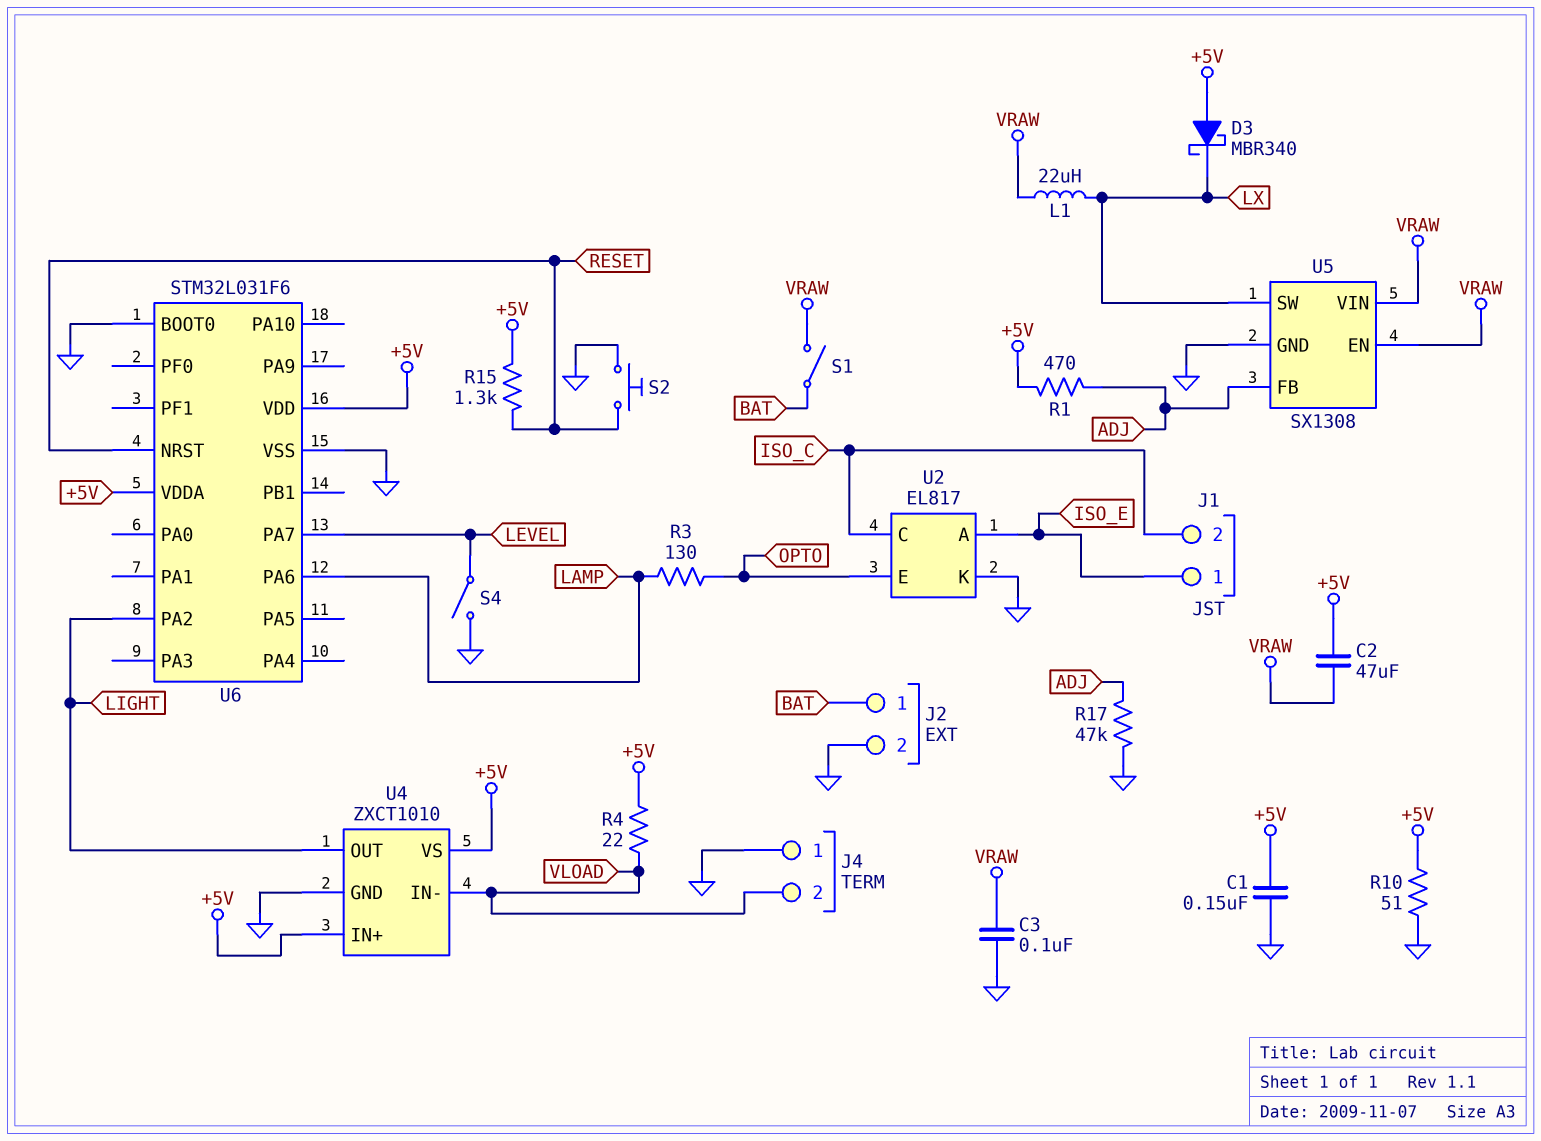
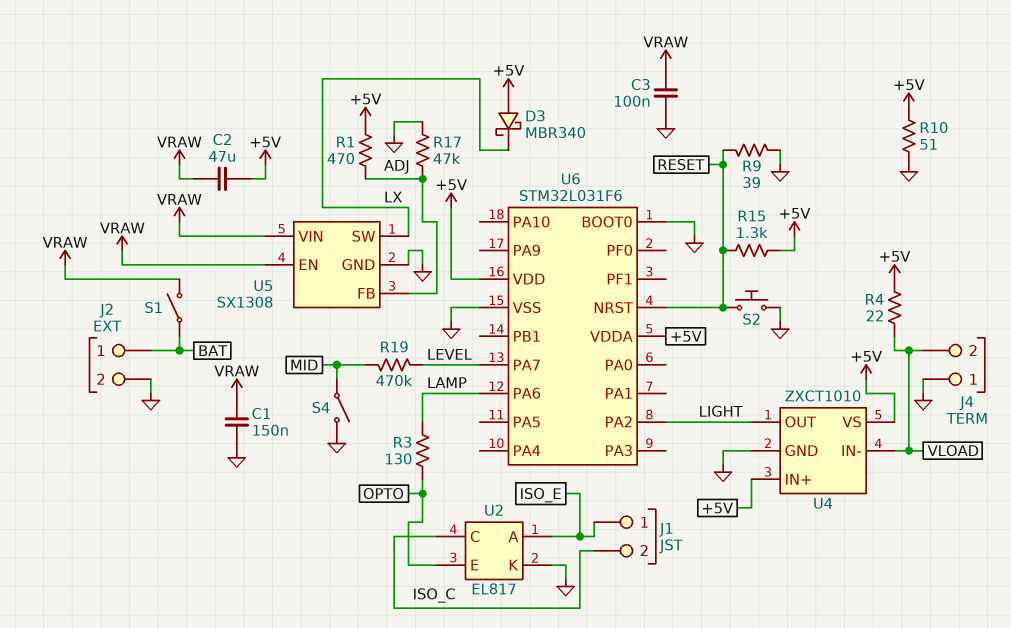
C1: 150nF (+5V, GND) -> 150nF (GND, VRAW)
L1: 22uH (LX, VRAW) -> none
R9: none -> 39 (GND, RESET)
R19: none -> 470k (LEVEL, MID)
S4: switch (GND, LEVEL) -> switch (GND, MID)

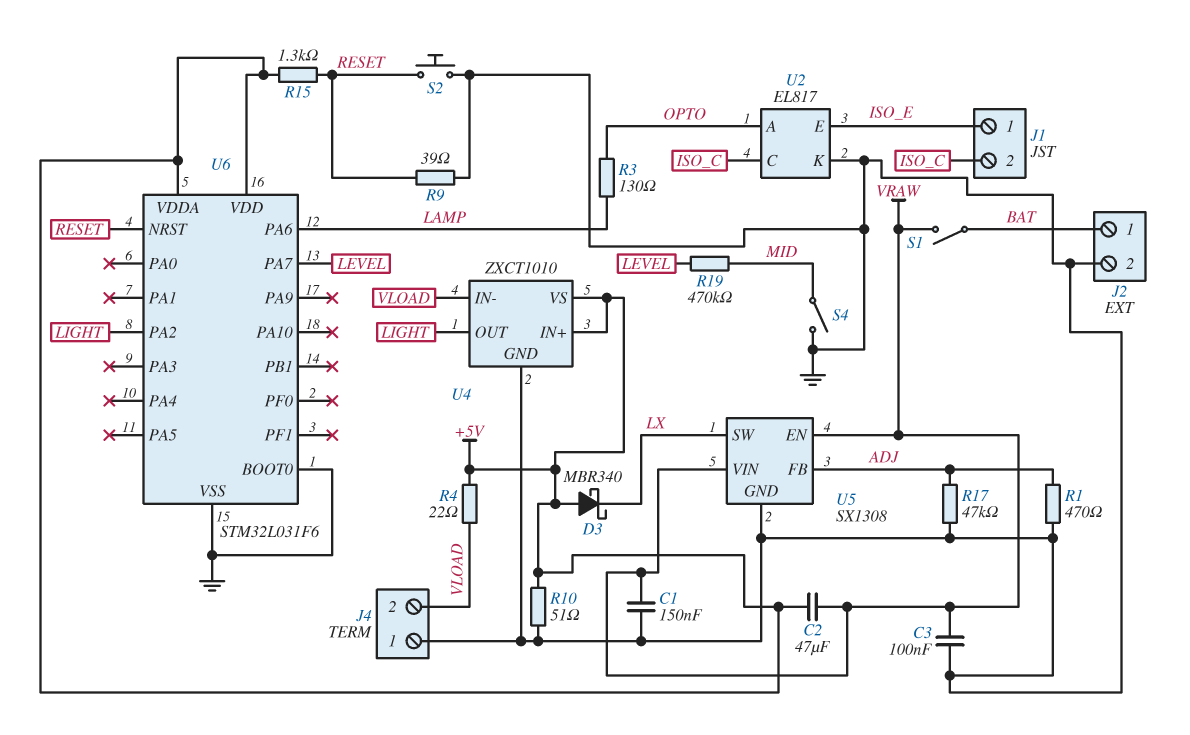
R1: 470 (+5V, ADJ) -> 470 (ADJ, GND)
U2 pin A: ISO_E -> OPTO
U2 pin E: OPTO -> ISO_E

